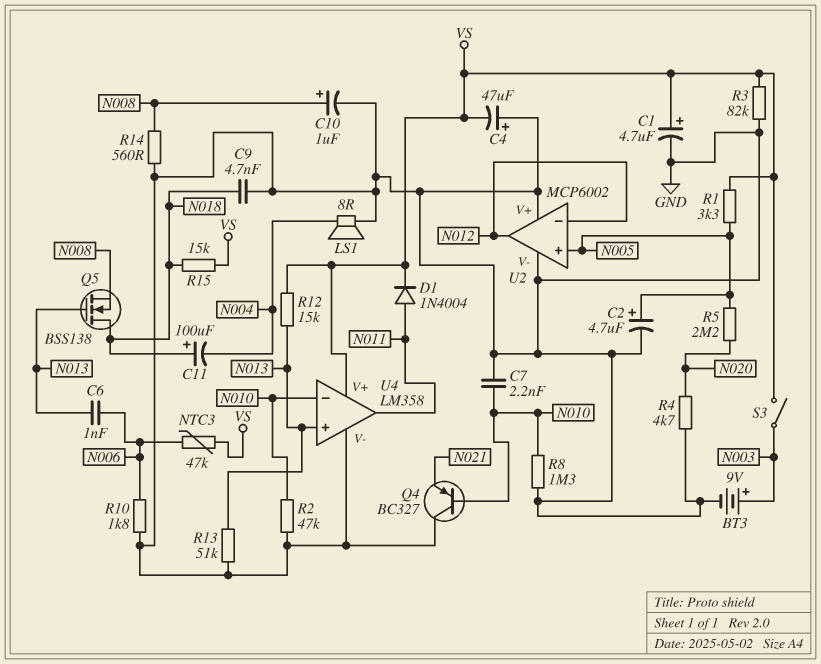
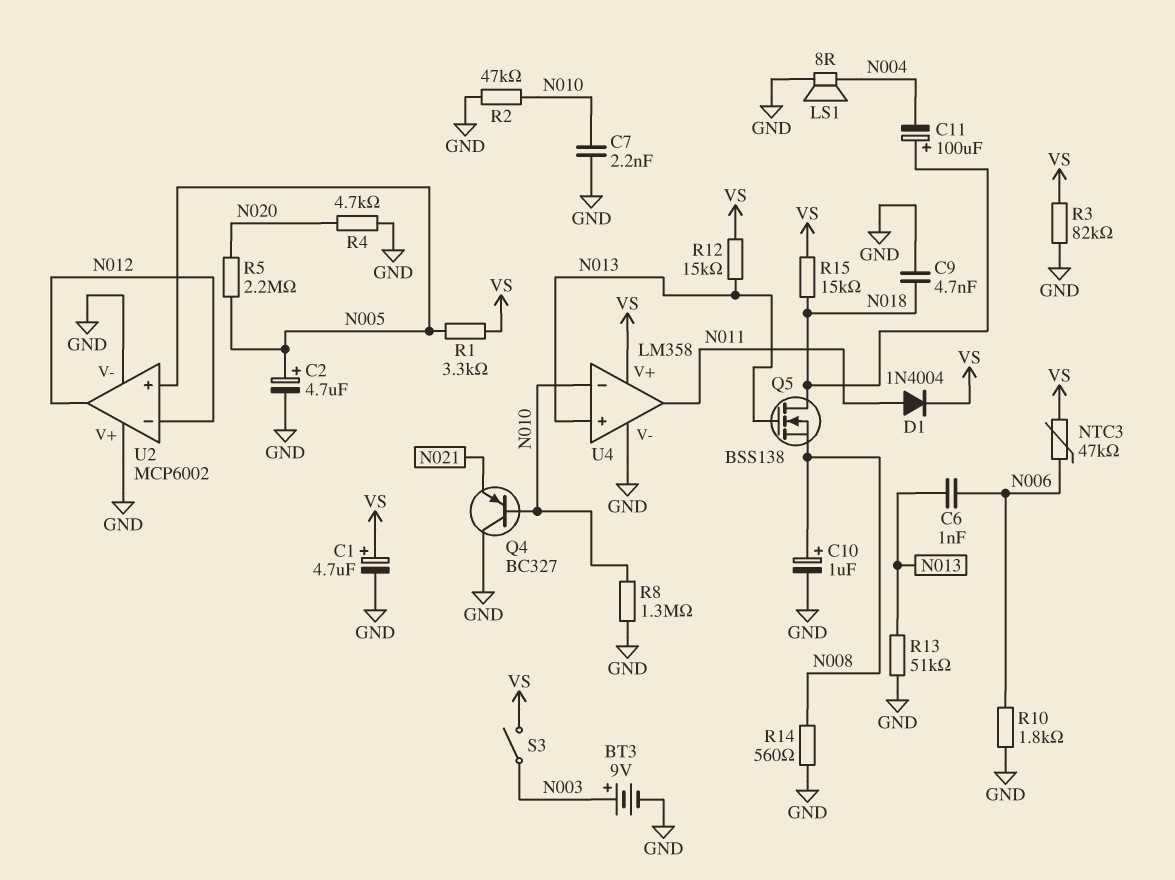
C4: 47uF (plus GND, minus VS) -> none

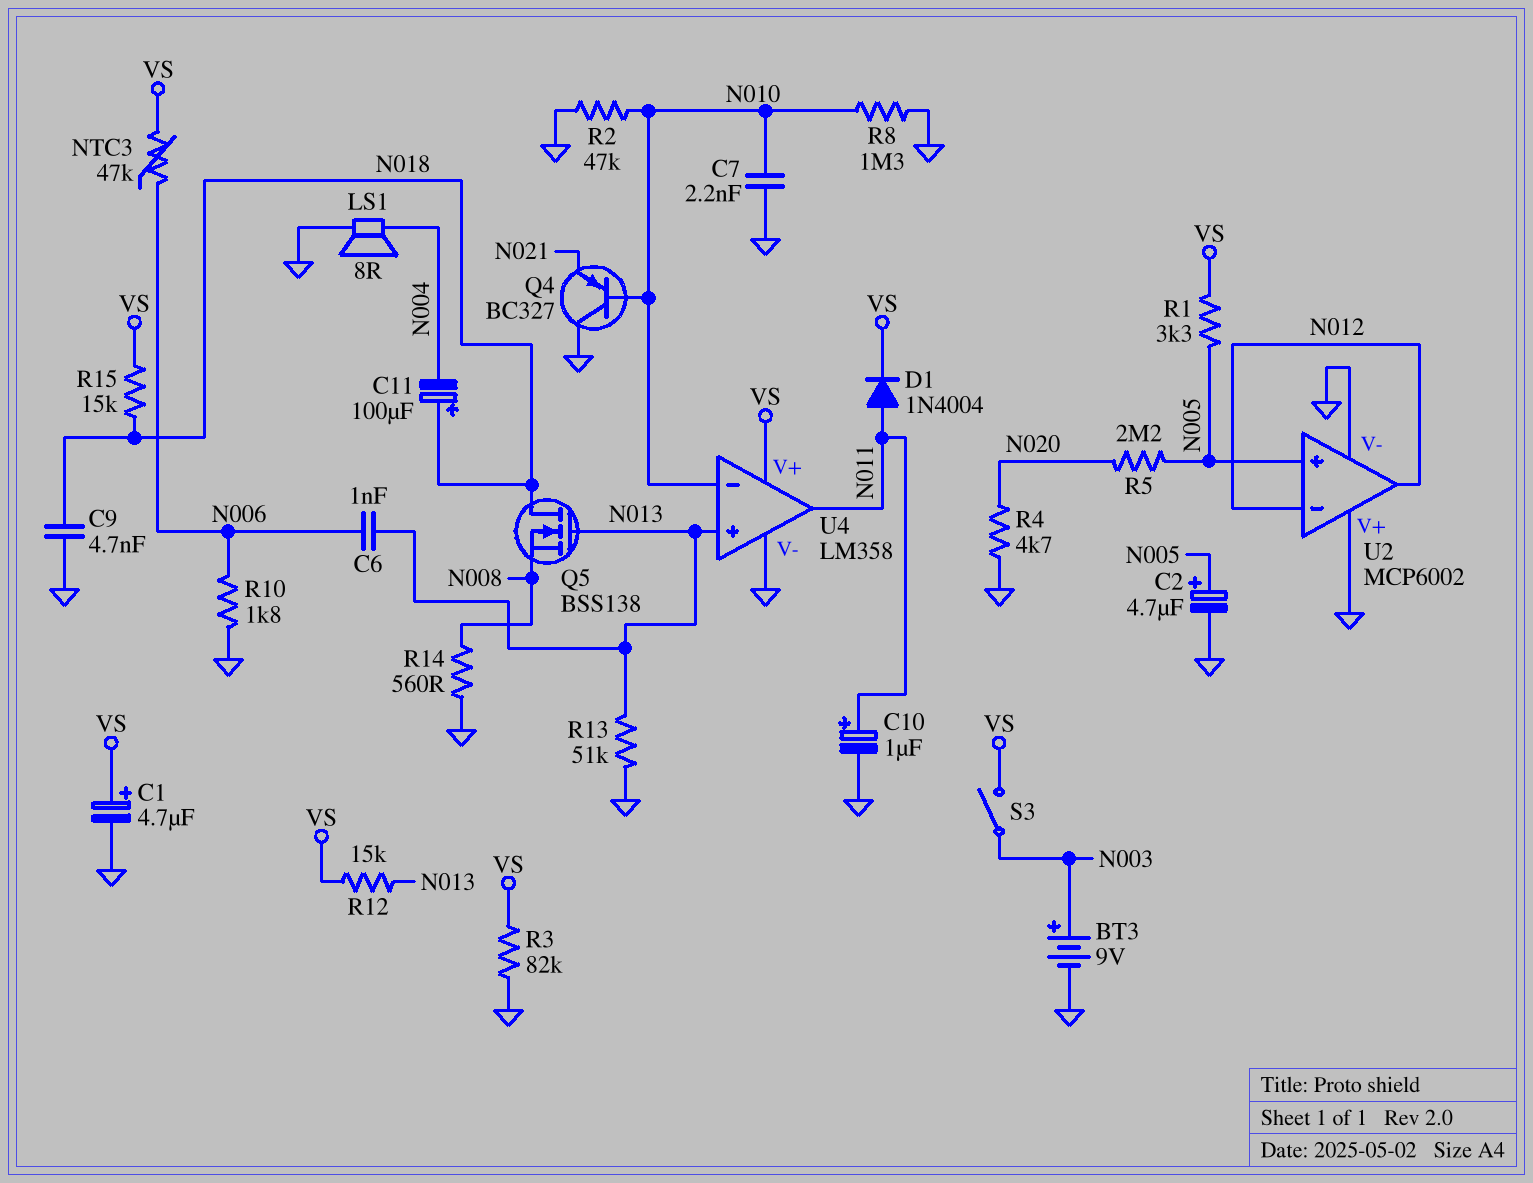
C10: 1uF (plus N008, minus GND) -> 1uF (plus N011, minus GND)

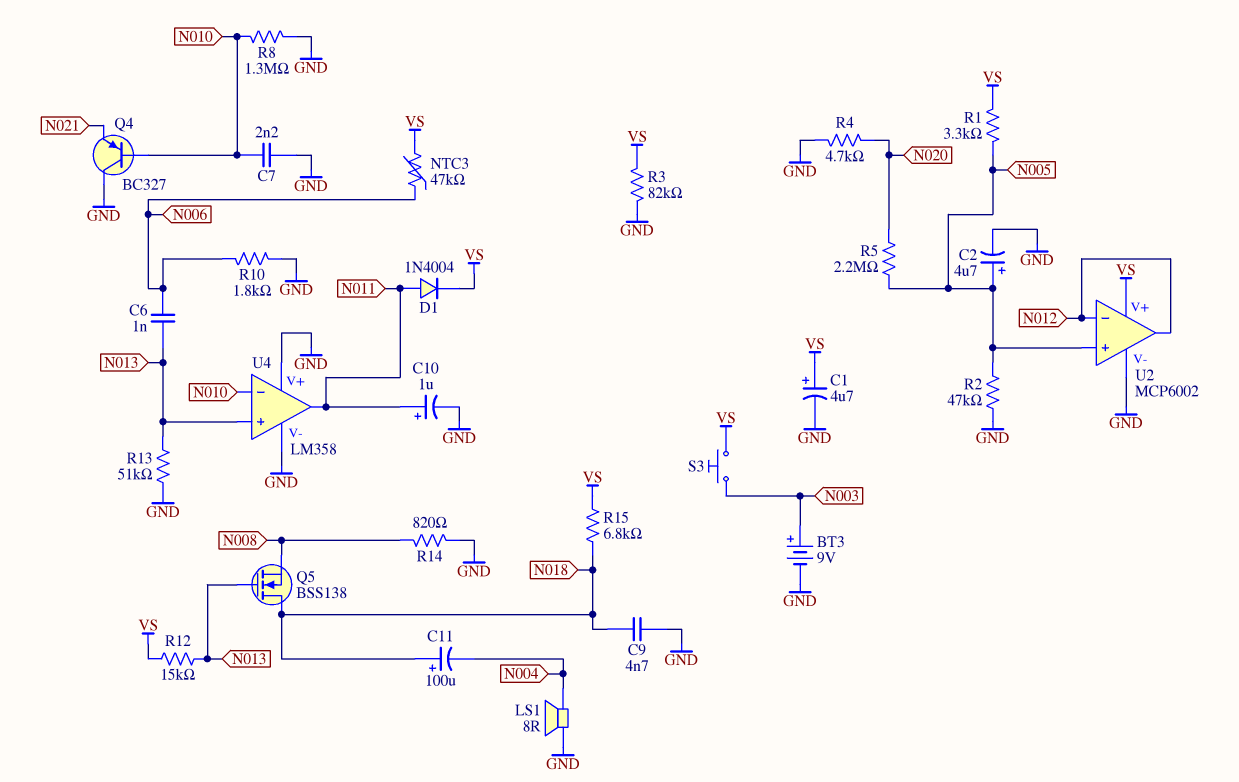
R2: 47k (GND, N010) -> 47k (GND, N005)
R14: 560 (GND, N008) -> 820 (GND, N008)
R15: 15k (N018, VS) -> 6.8k (N018, VS)
S3: switch (N003, VS) -> button (N003, VS)
U2 pin V+: GND -> VS
U4 pin V+: VS -> GND

